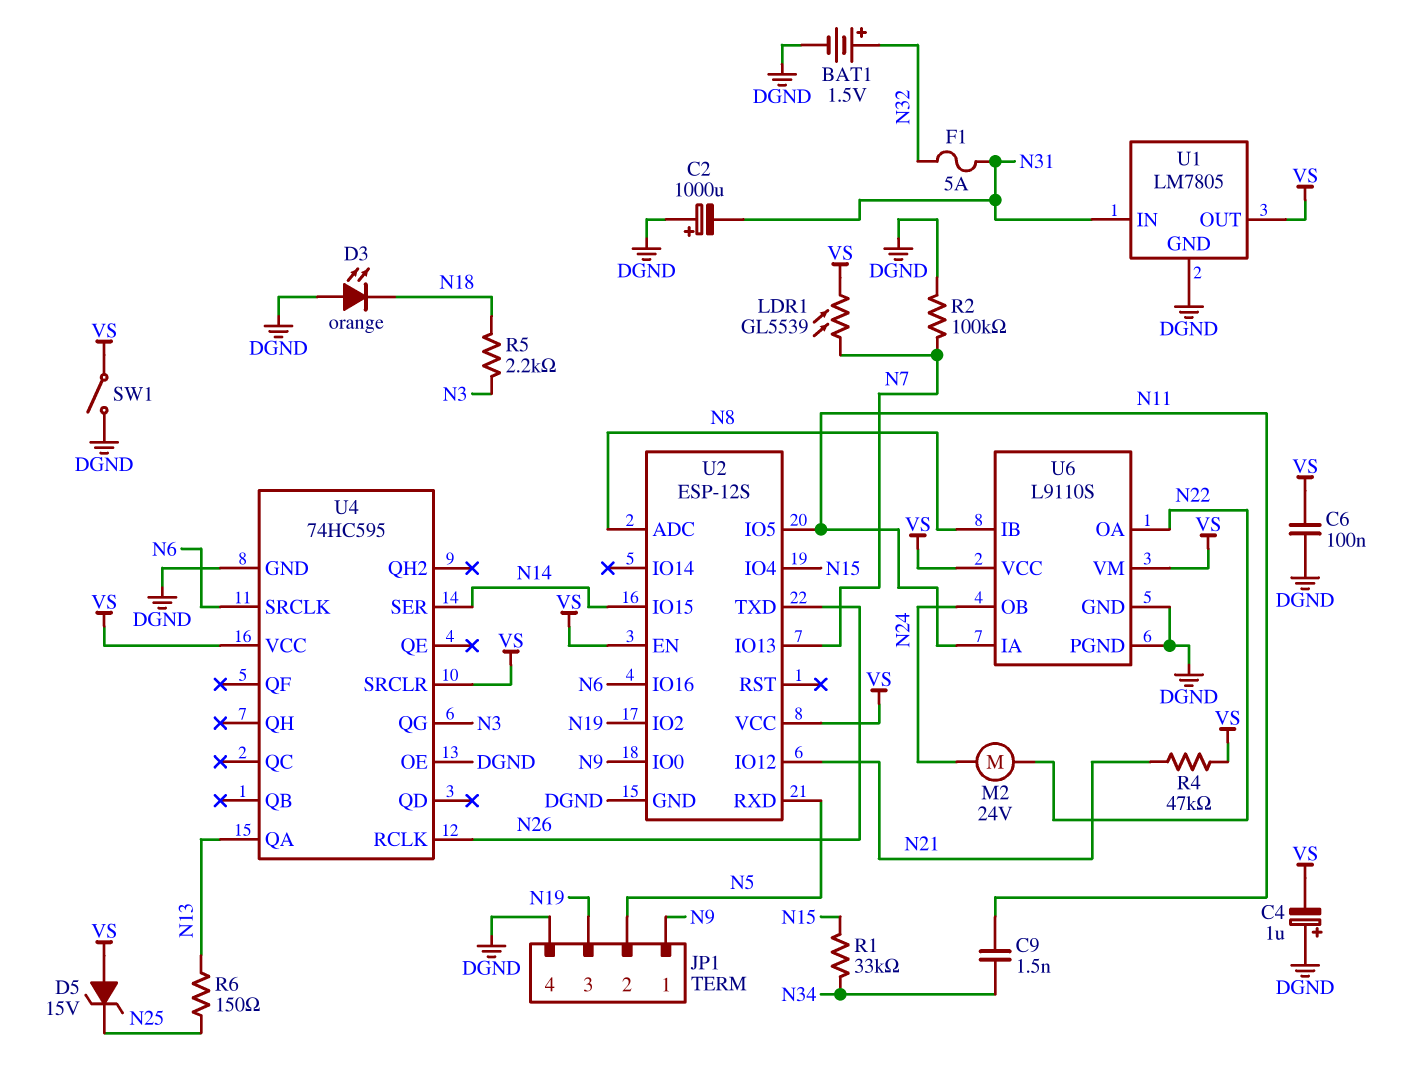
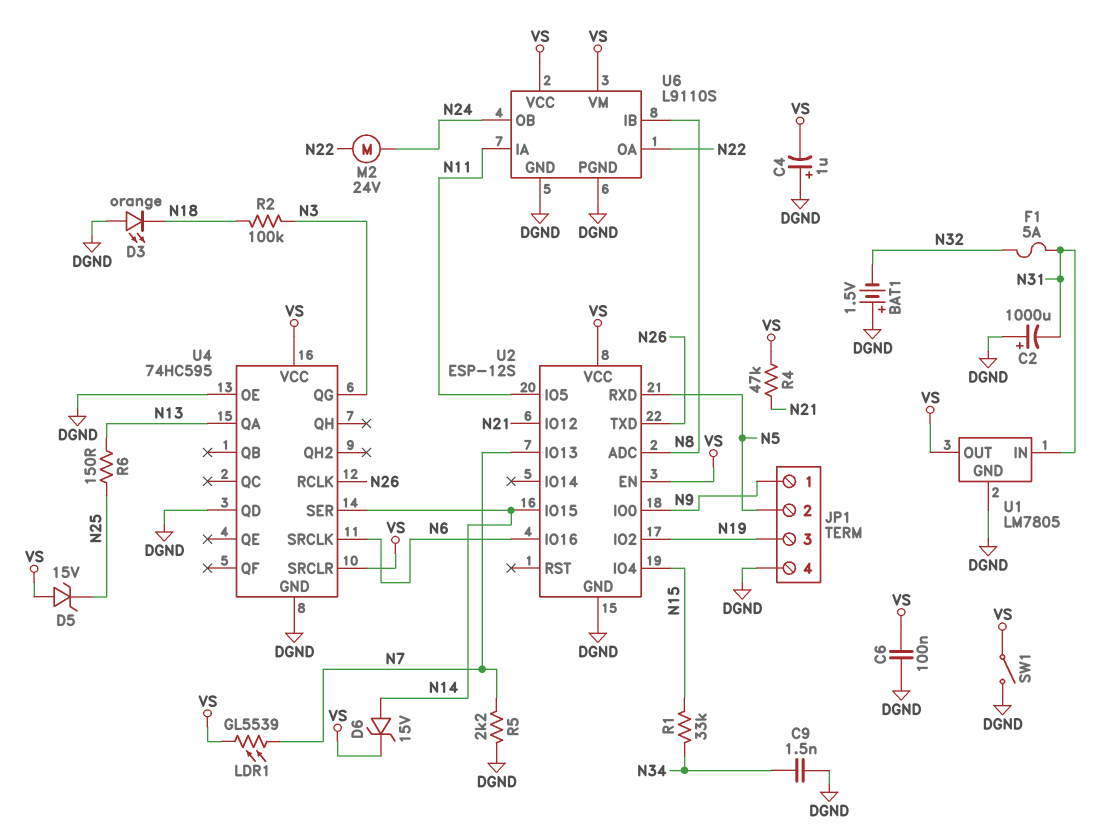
BAT1: 1.5V (plus N32, minus DGND) -> 1.5V (plus DGND, minus N32)
C9: 1.5nF (N11, N34) -> 1.5nF (DGND, N34)
D6: none -> zener 15V (A N14, K VS)
R2: 100k (DGND, N7) -> 100k (N3, N18)
R5: 2.2k (N3, N18) -> 2.2k (DGND, N7)
U4 pin QD: none -> DGND

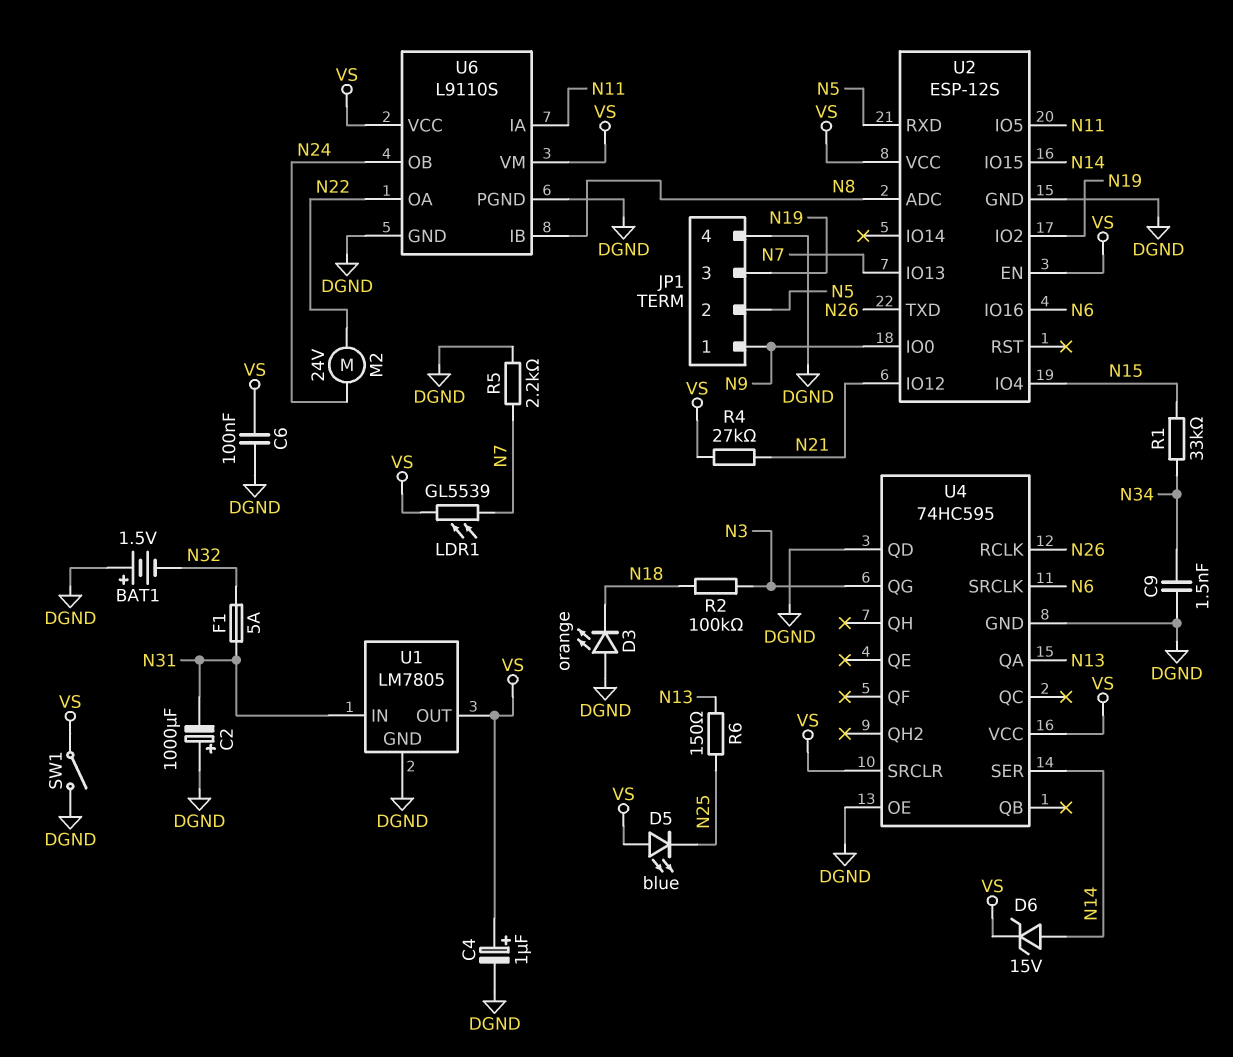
C4: 1uF (plus DGND, minus VS) -> 1uF (plus VS, minus DGND)
D5: zener 15V (A VS, K N25) -> LED blue (A VS, K N25)
R4: 47k (N21, VS) -> 27k (N21, VS)

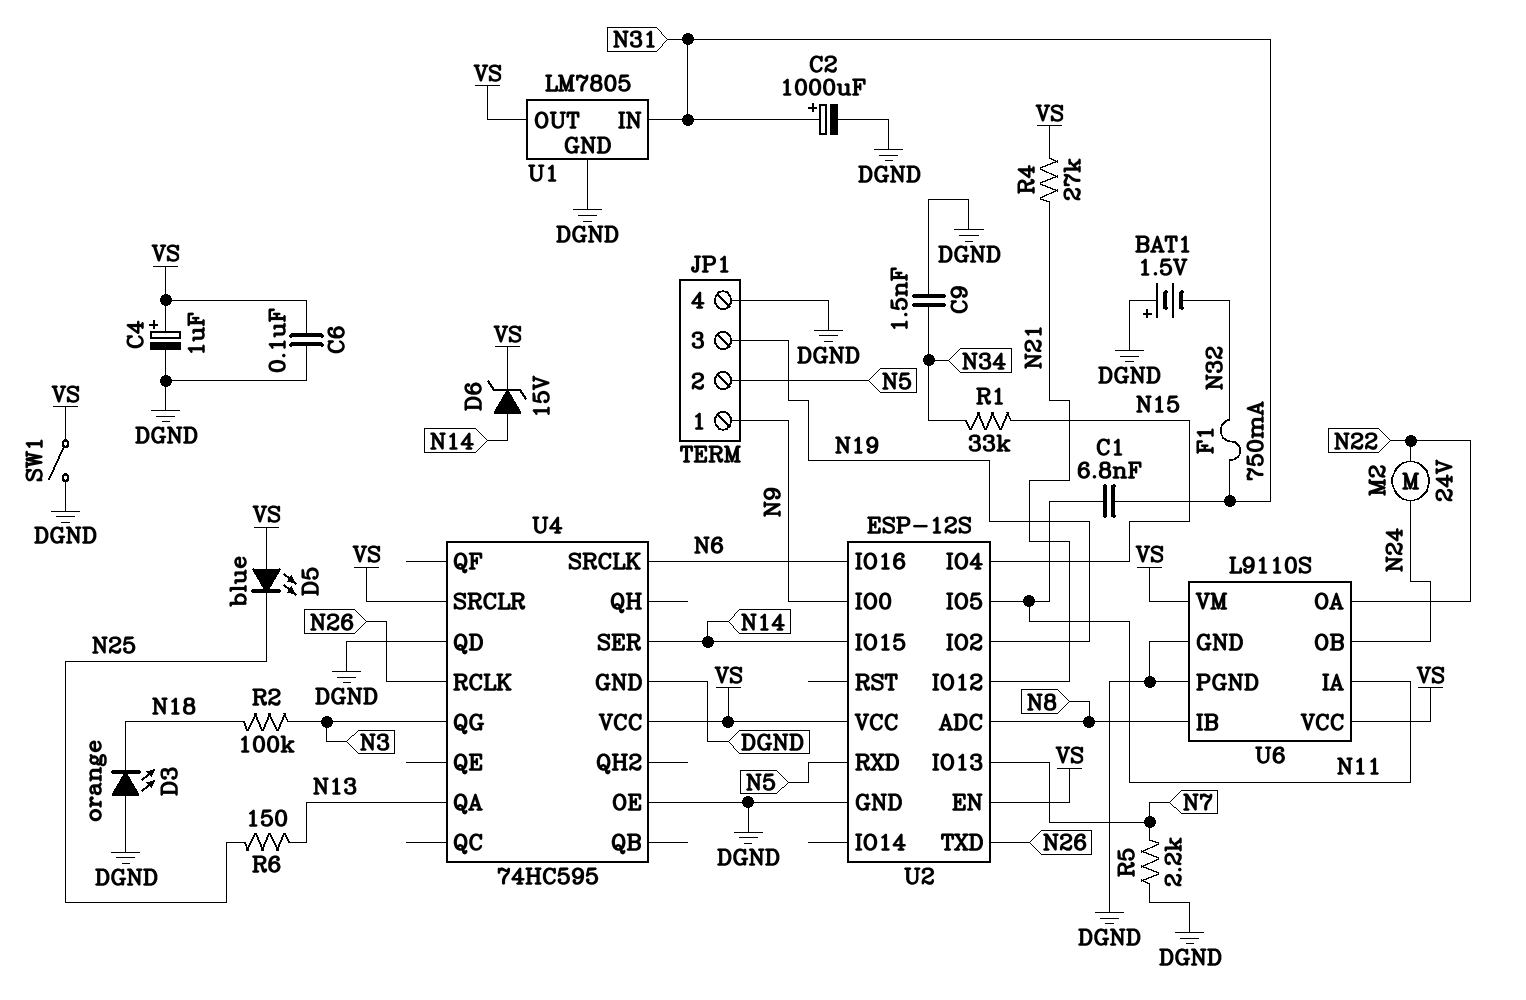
C1: none -> 6.8nF (N11, N31)
C2: 1000uF (plus DGND, minus N31) -> 1000uF (plus N31, minus DGND)
F1: 5A (N31, N32) -> 750mA (N31, N32)
LDR1: GL5539 (N7, VS) -> none

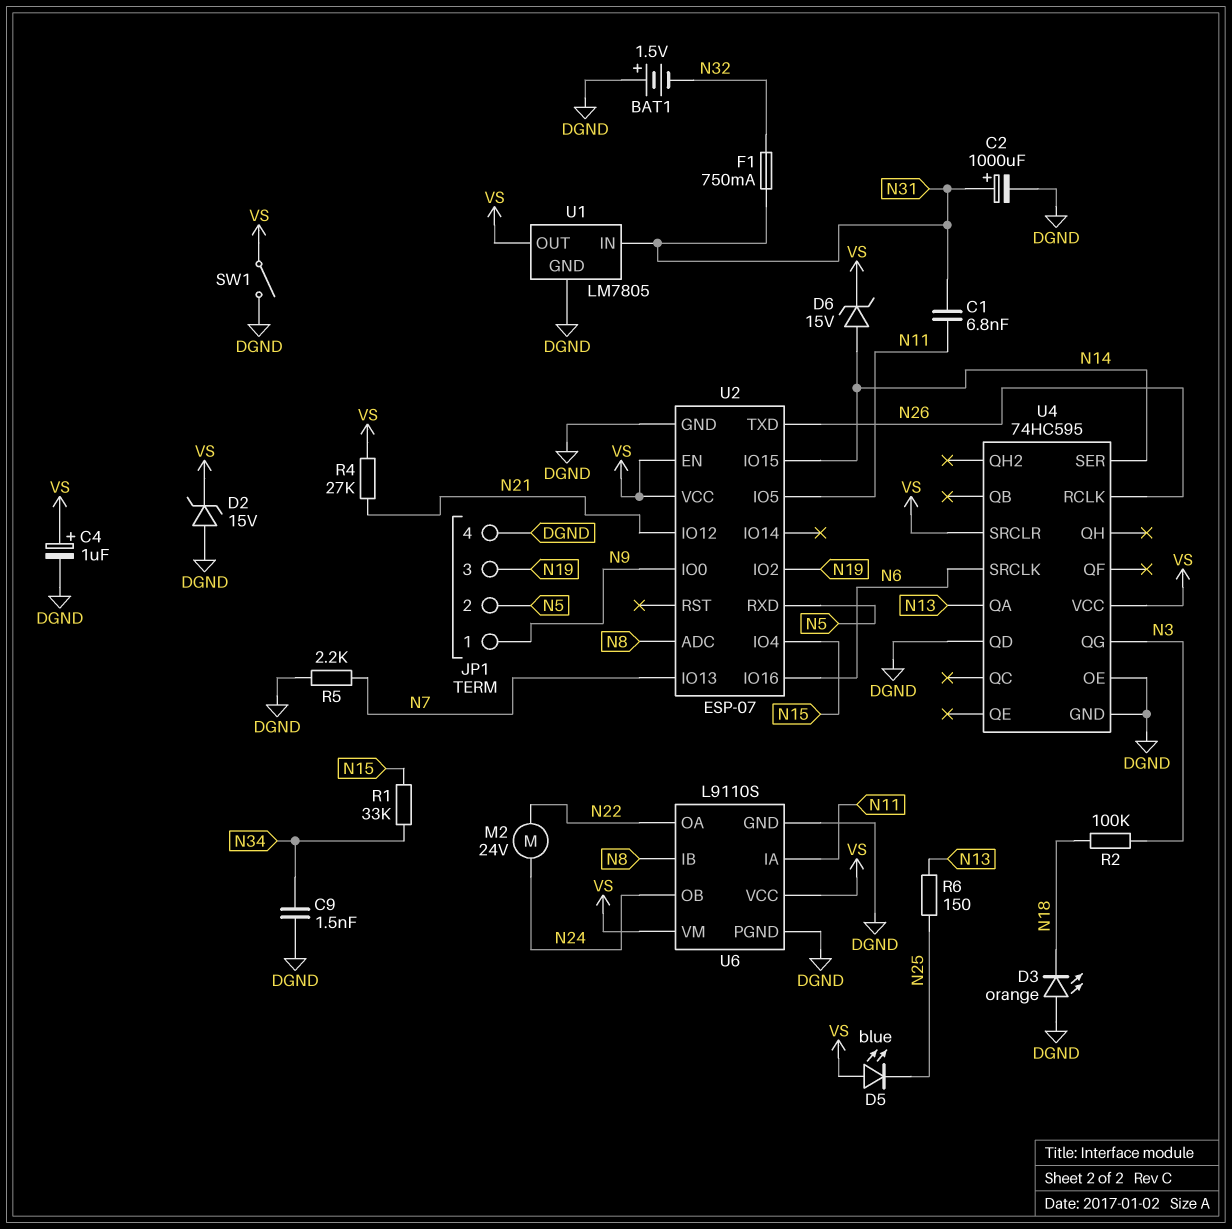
C6: 100nF (DGND, VS) -> none
D2: none -> zener 15V (A DGND, K VS)
U2: ESP-12S -> ESP-07

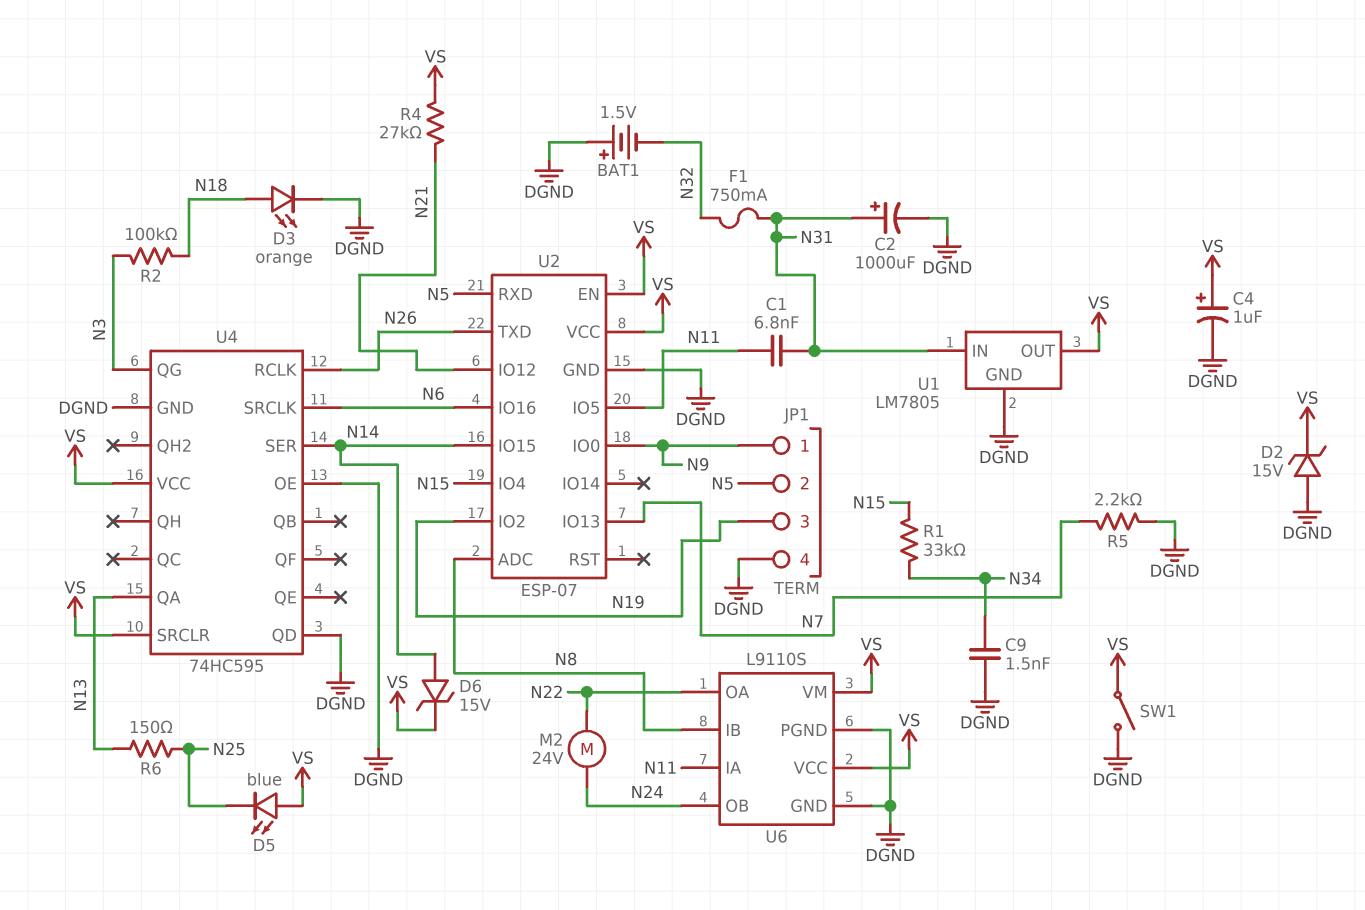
D3: LED orange (A DGND, K N18) -> LED orange (A N18, K DGND)

